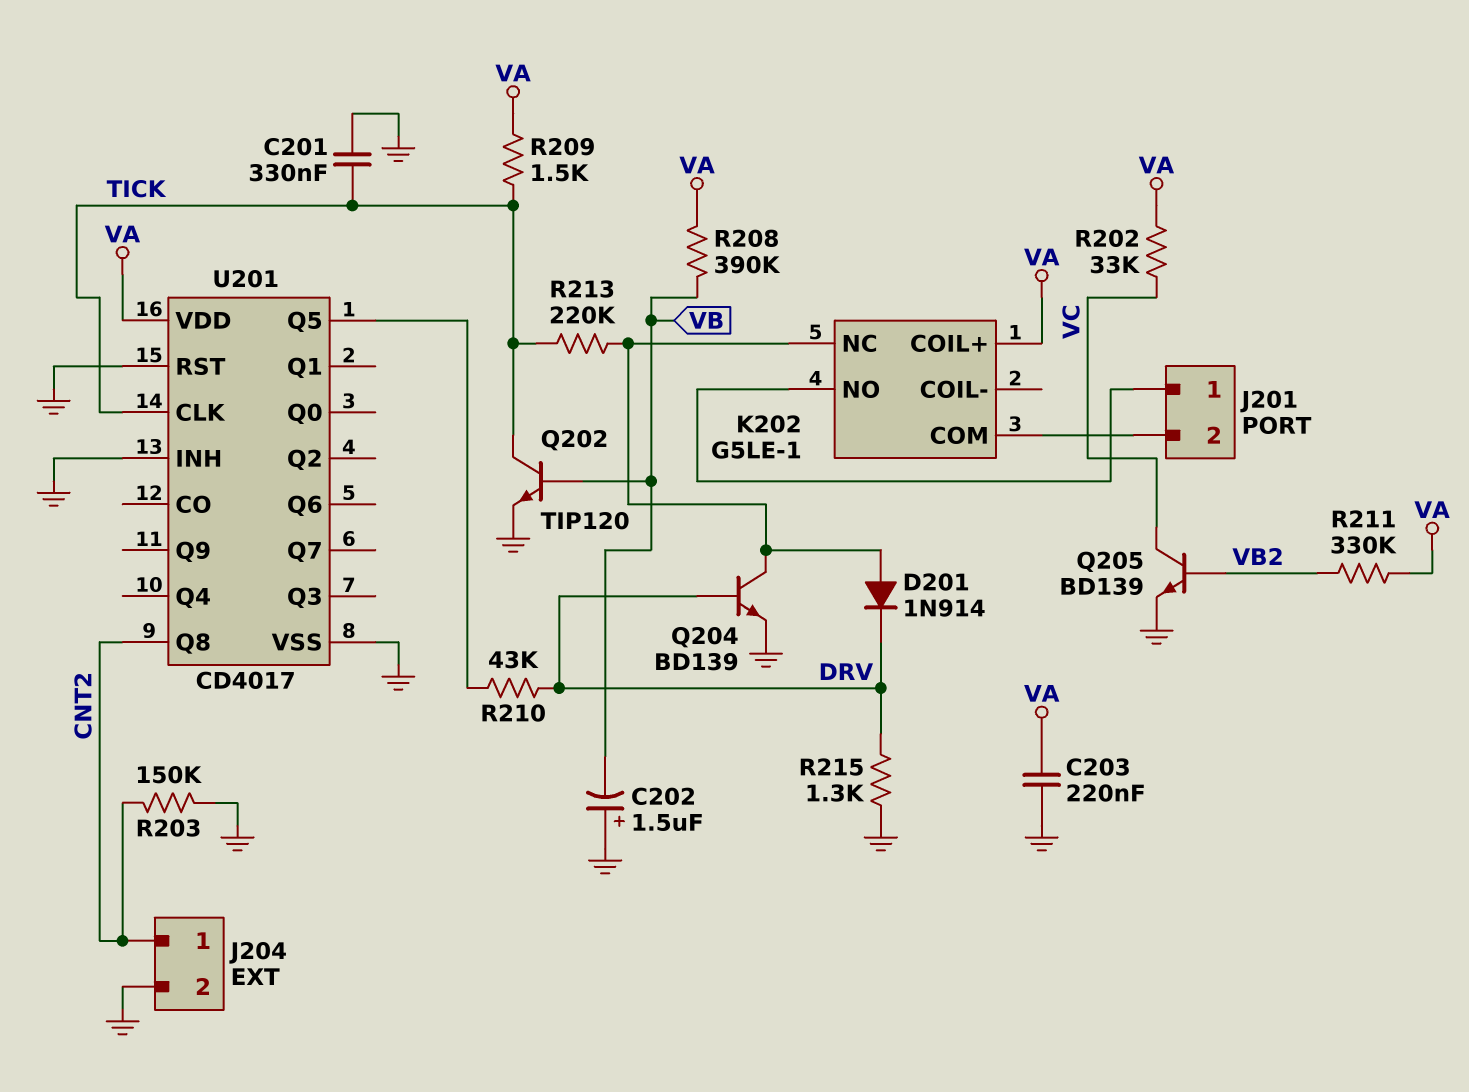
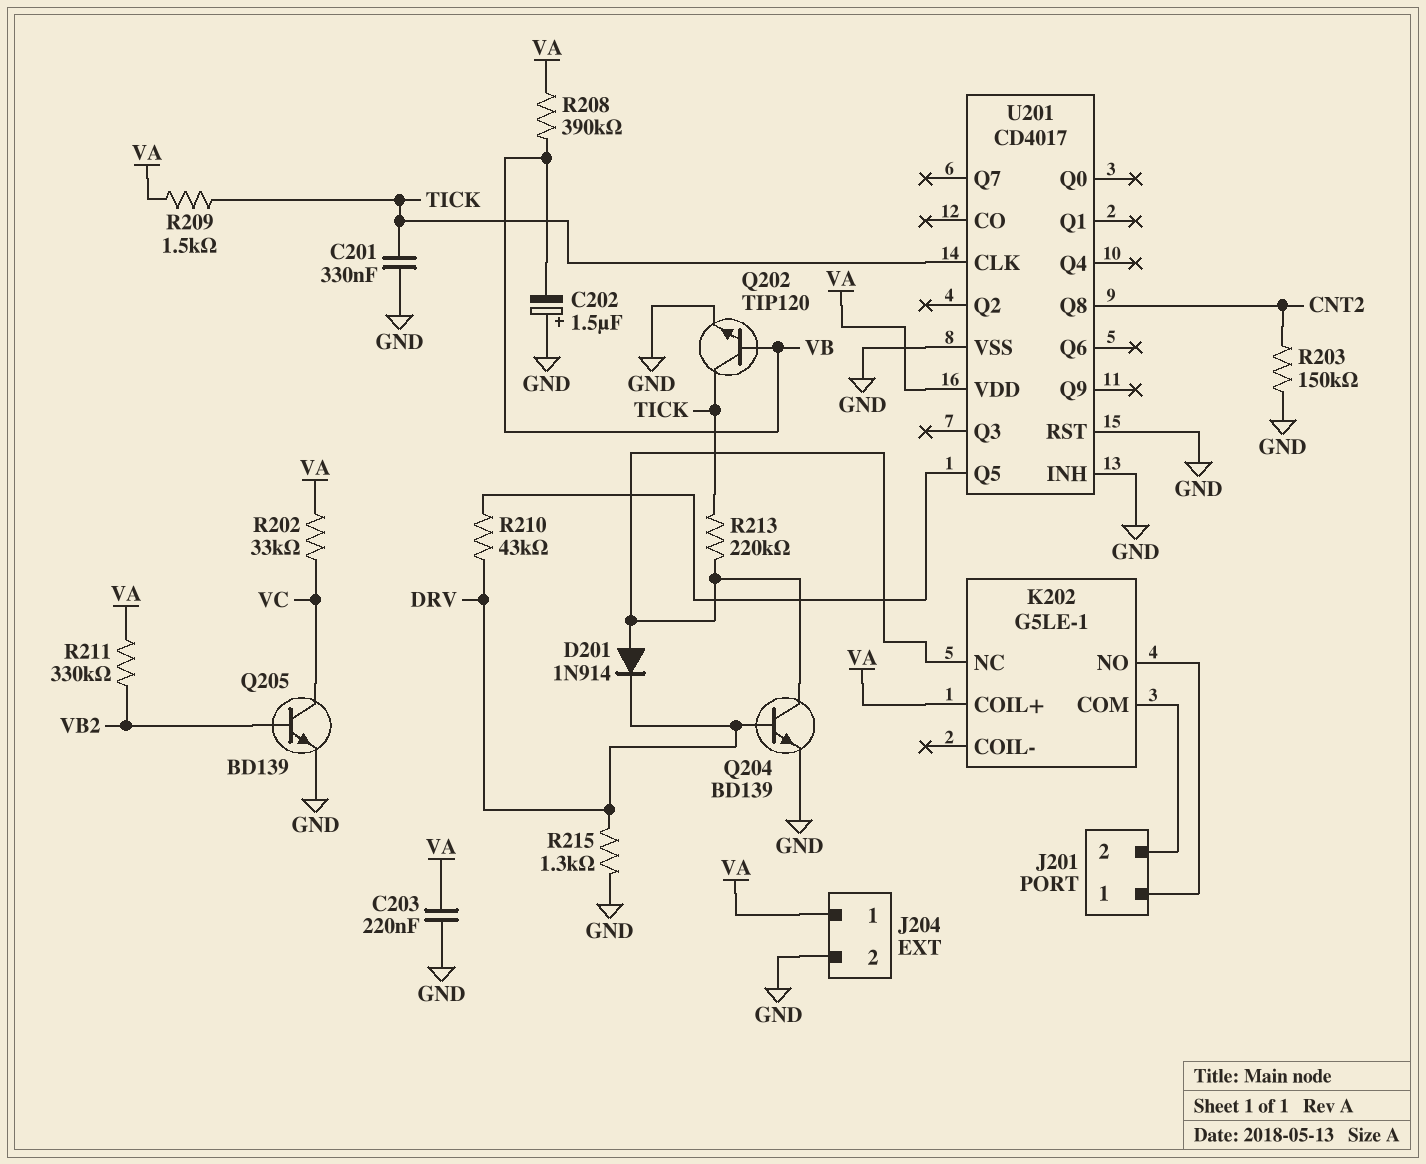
J204 pin 1: CNT2 -> VA

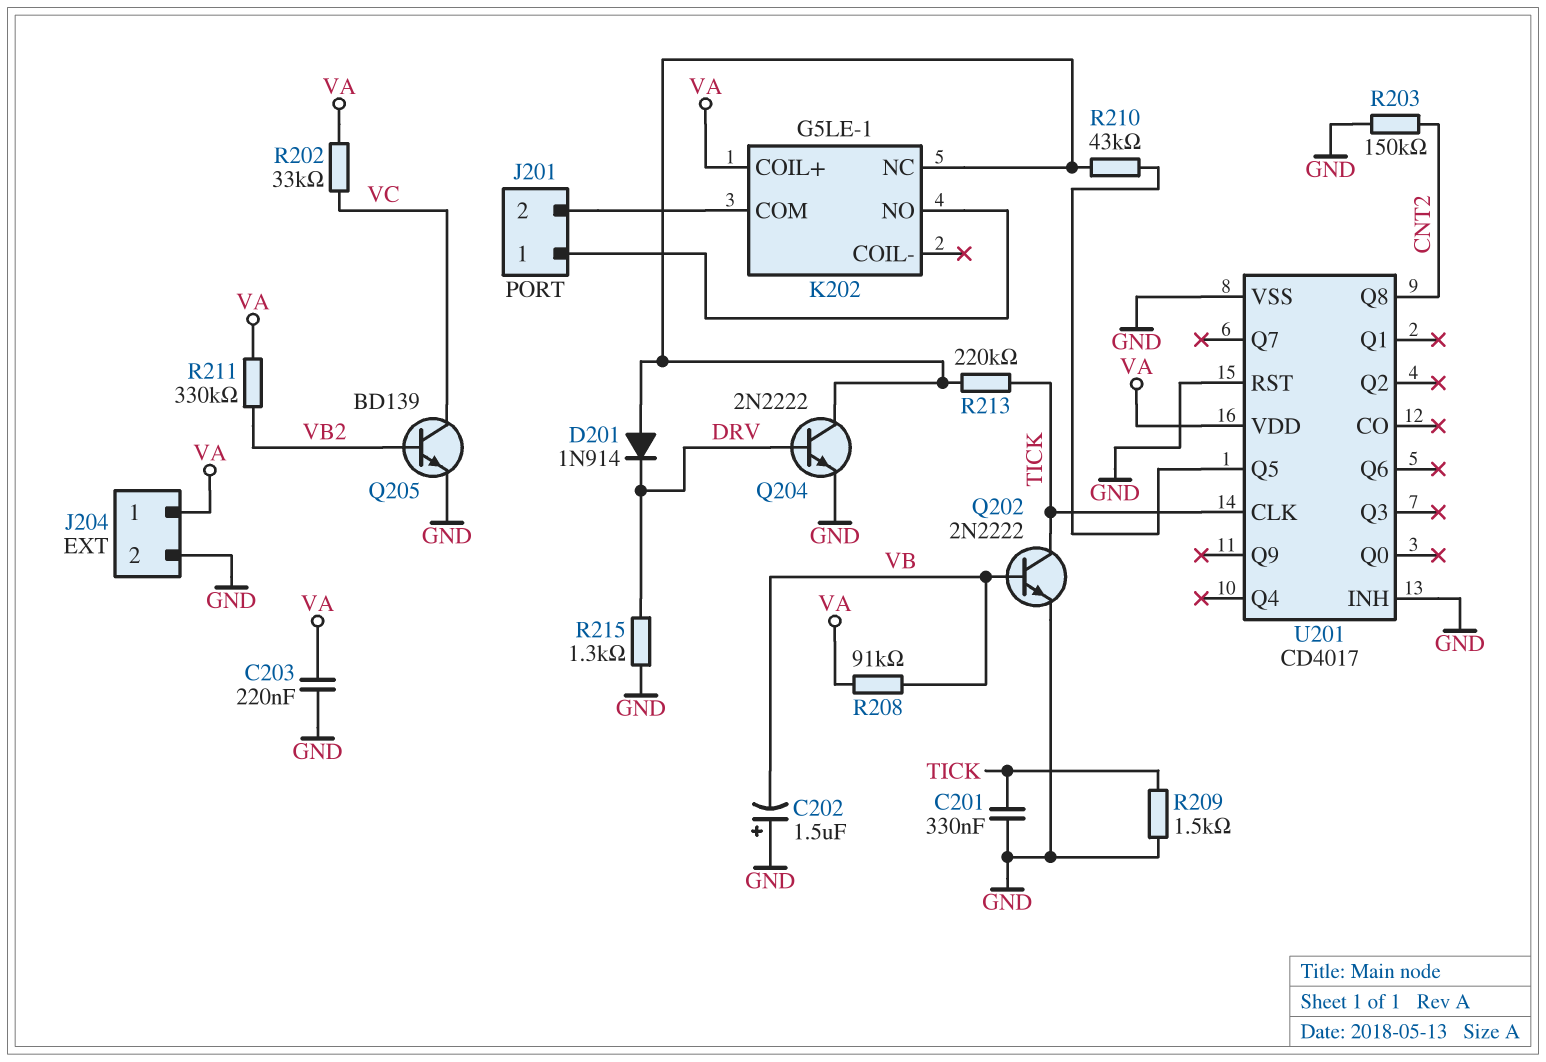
Q202: NPN TIP120 (B VB, C TICK, E GND) -> NPN 2N2222 (B VB, C TICK, E GND)
Q204: NPN BD139 (B DRV, C K202/NC, E GND) -> NPN 2N2222 (B DRV, C K202/NC, E GND)
R208: 390k (VA, VB) -> 91k (VA, VB)
R209: 1.5k (TICK, VA) -> 1.5k (GND, TICK)
R210: 43k (DRV, U201/Q5) -> 43k (K202/NC, U201/Q5)

